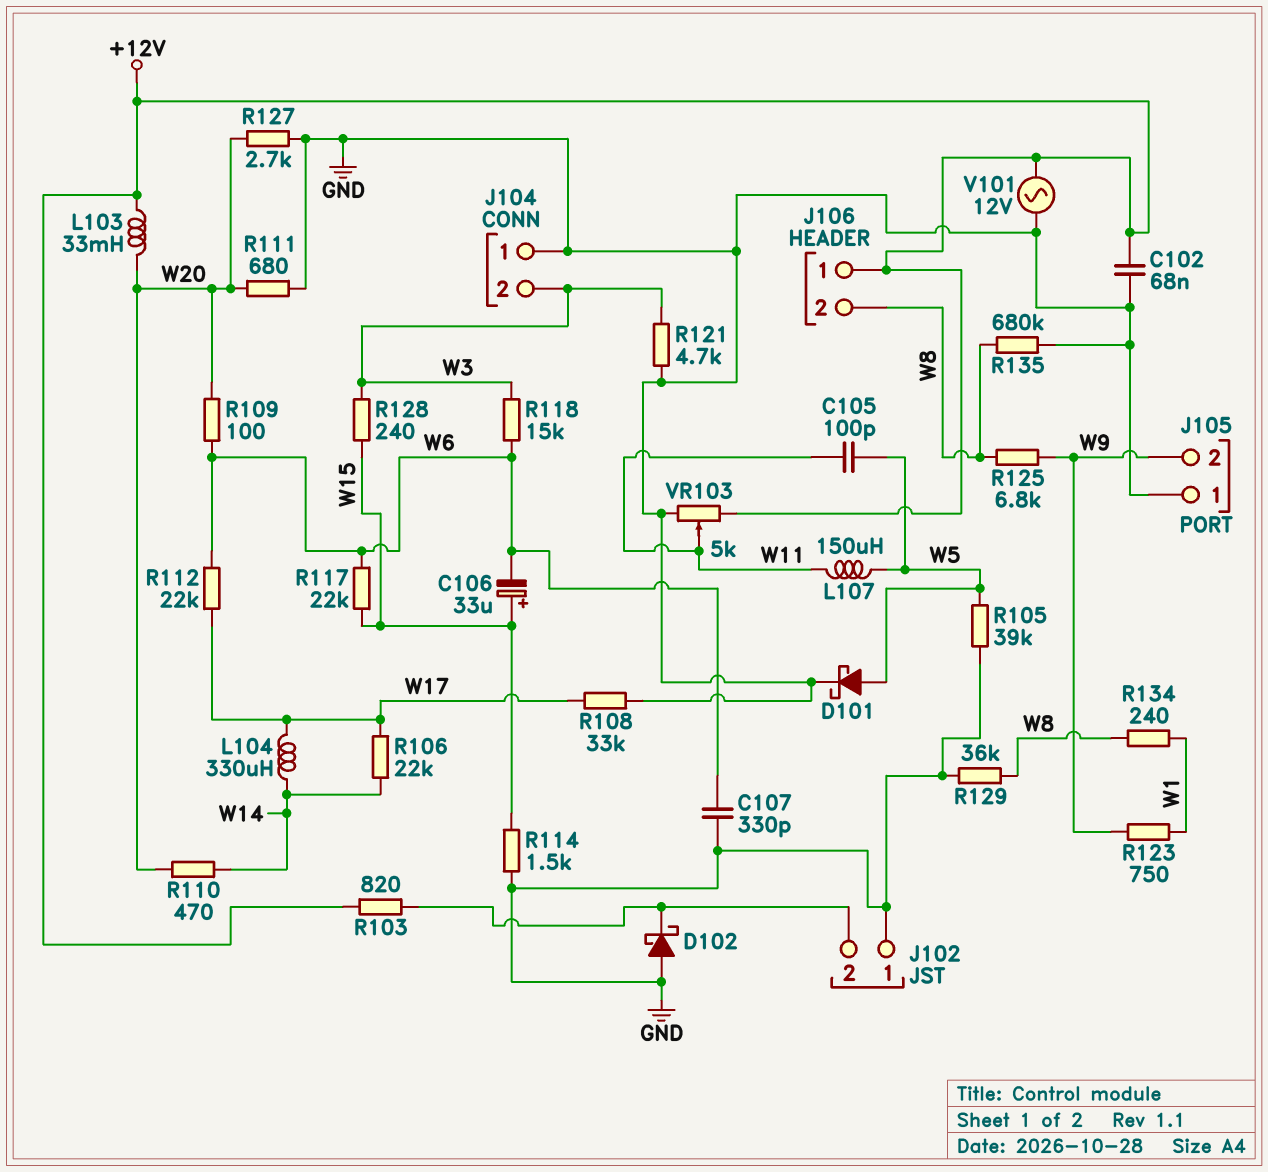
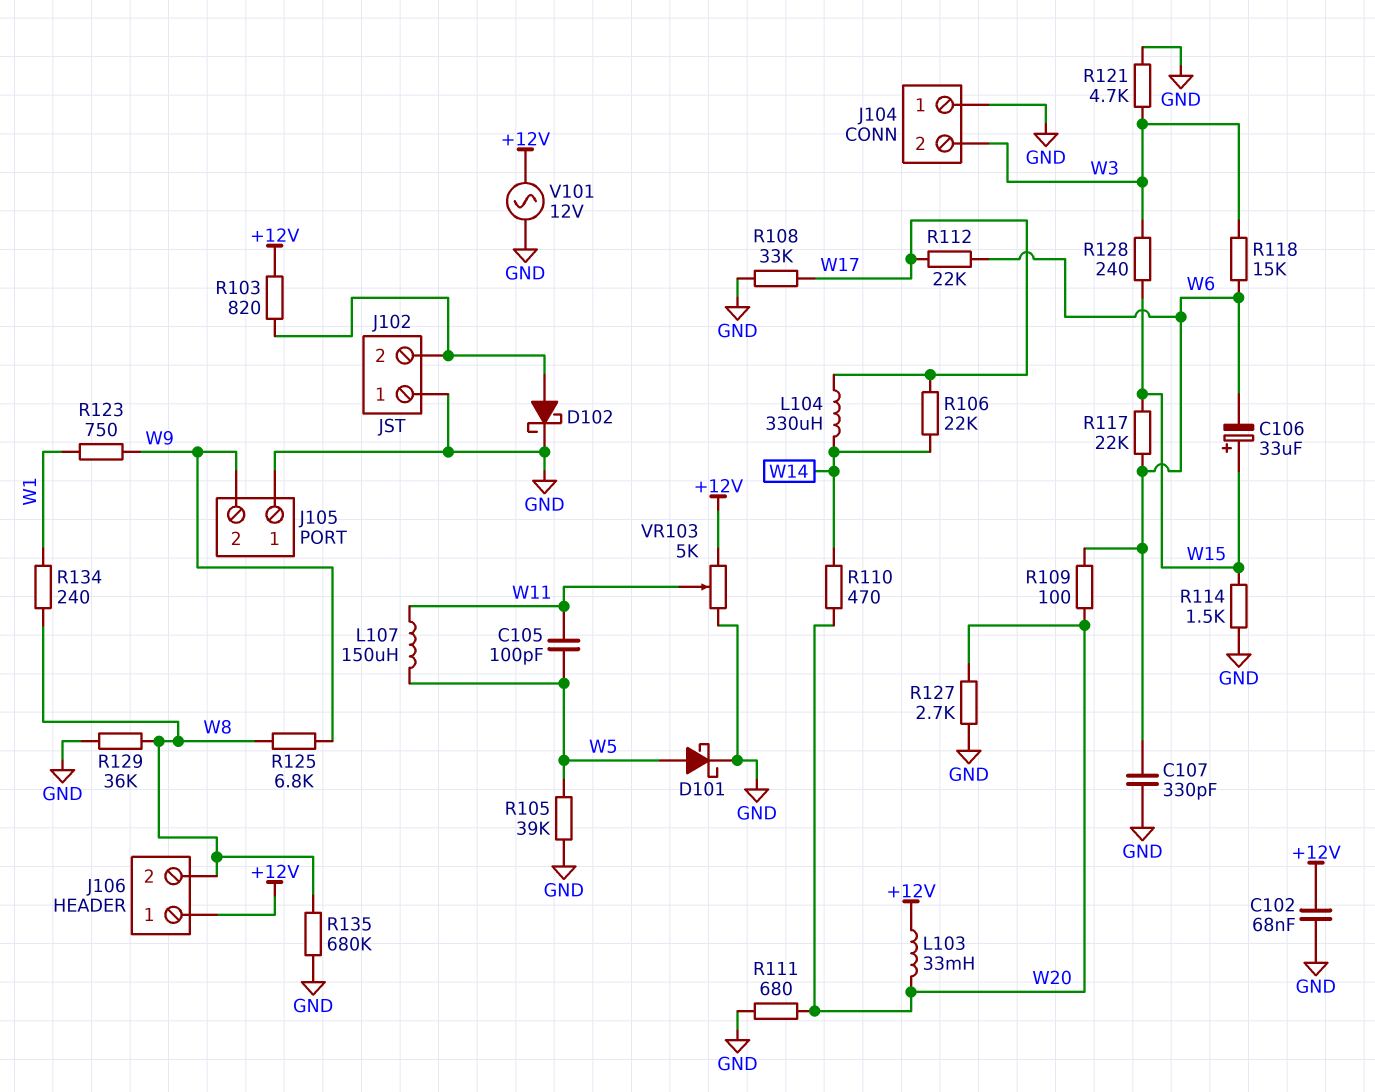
D102: schottky (A GND, K J102/2) -> schottky (A J102/2, K GND)

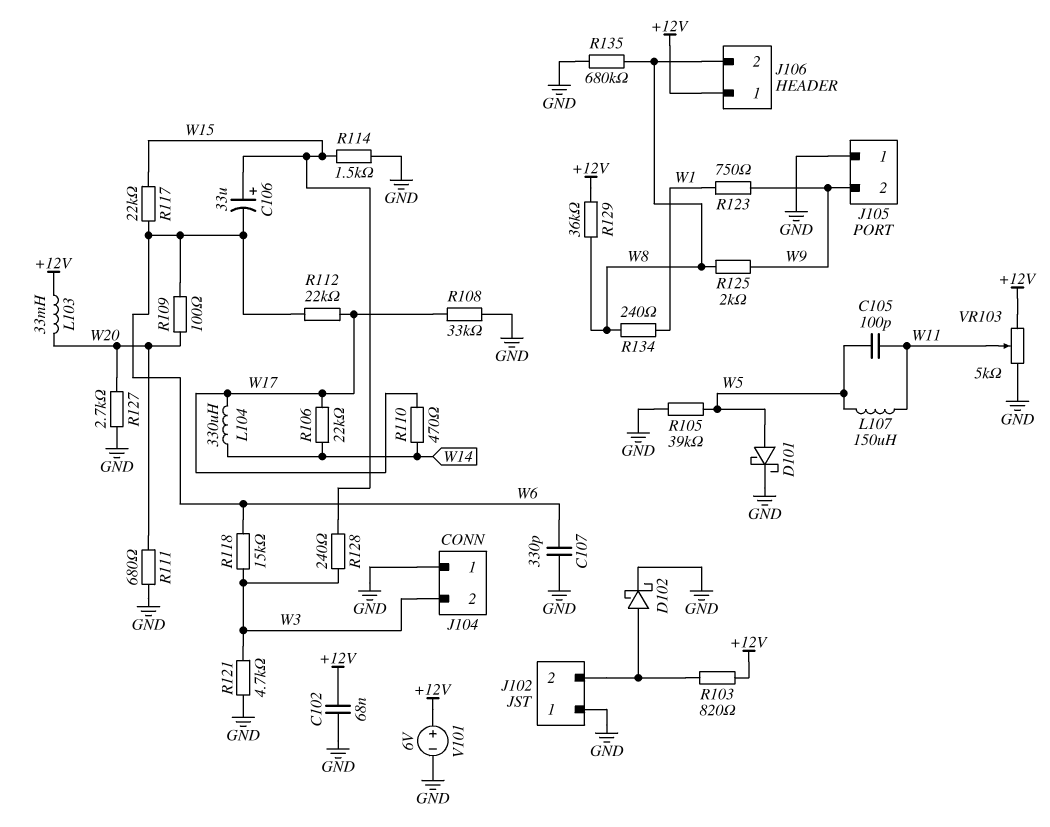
R110: 470 (W14, W20) -> 470 (W14, W17)
R125: 6.8k (W8, W9) -> 2k (W8, W9)
R129: 36k (GND, W8) -> 36k (+12V, W8)
V101: AC 12V (+12V, GND) -> 6V (plus +12V, minus GND)

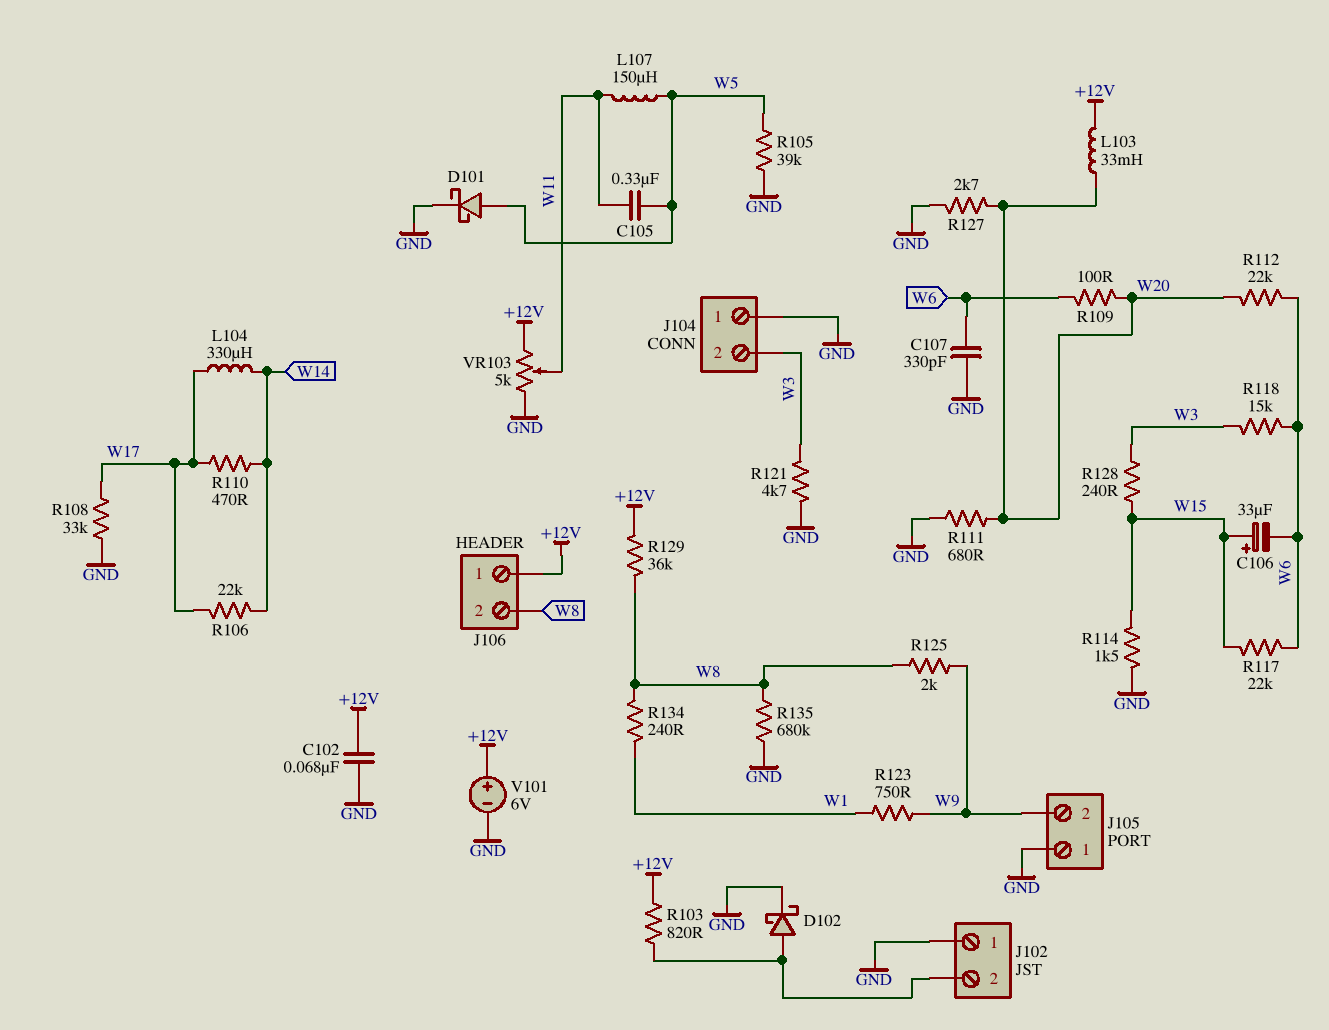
C105: 100pF (W5, W11) -> 330nF (W5, W11)
R112: 22k (W6, W17) -> 22k (W6, W20)

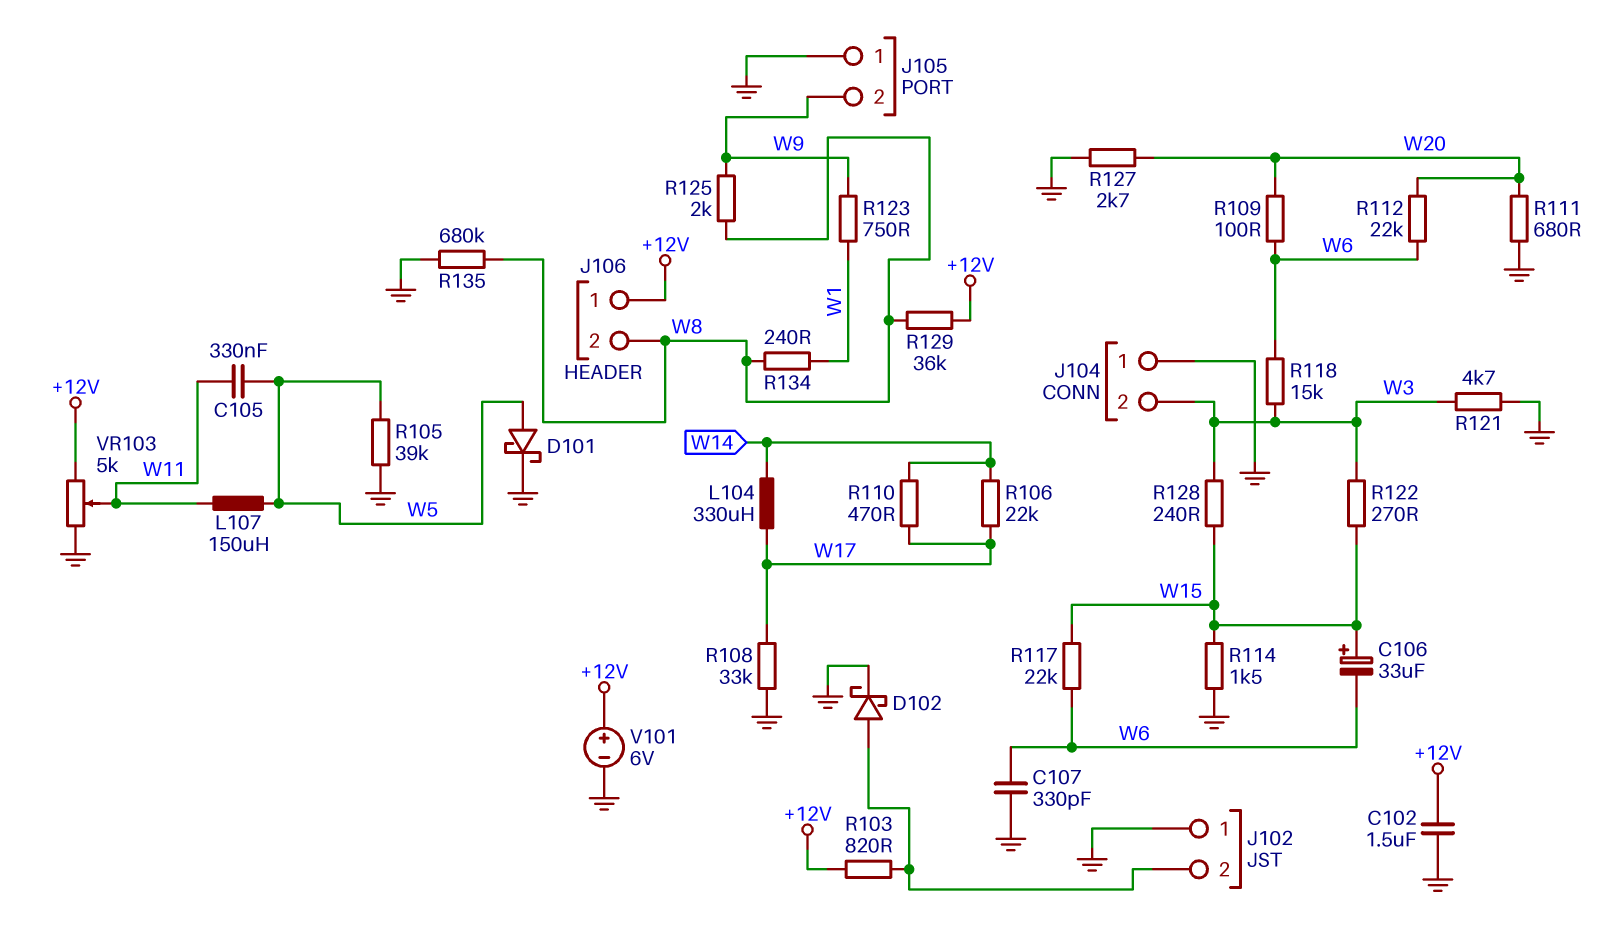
C102: 68nF (+12V, GND) -> 1.5uF (+12V, GND)
L103: 33mH (+12V, W20) -> none
R122: none -> 270 (W3, W15)

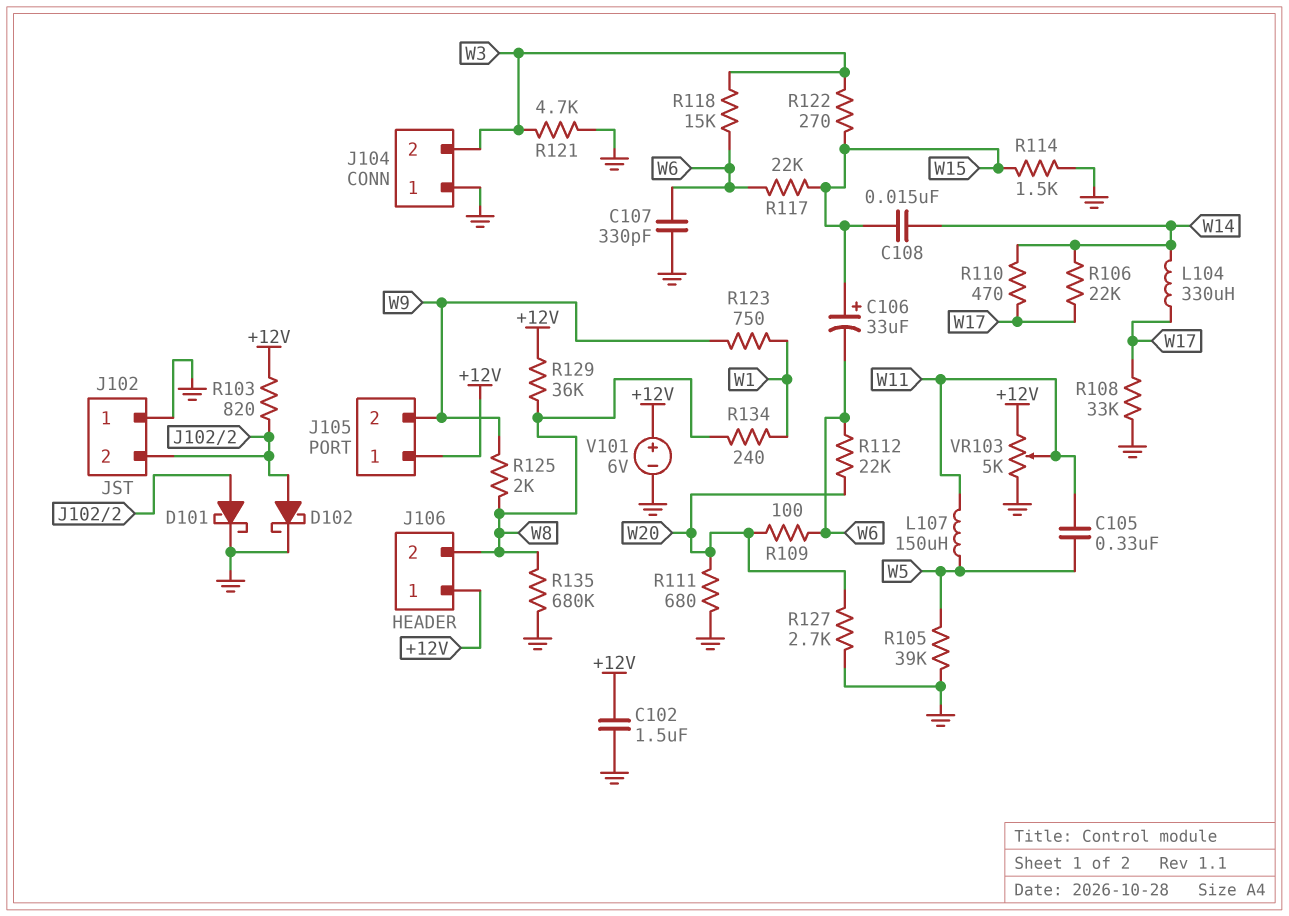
C108: none -> 15nF (W14, W15)
D101: schottky (A W5, K GND) -> schottky (A J102/2, K GND)
J105 pin 1: GND -> +12V
R128: 240 (W3, W15) -> none

